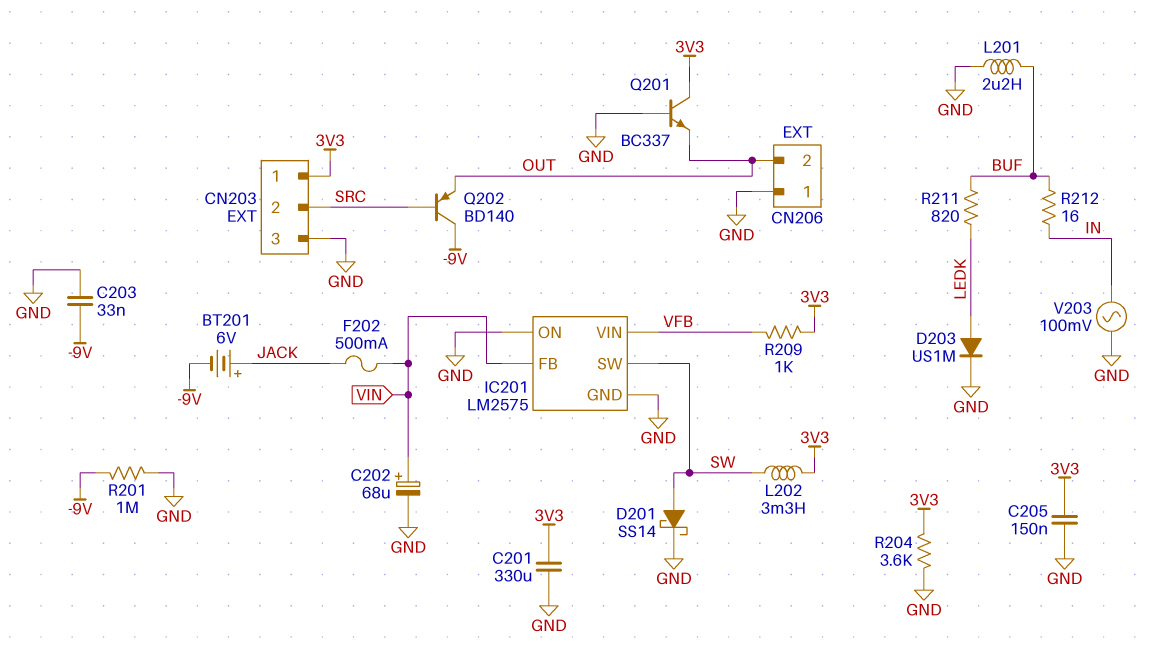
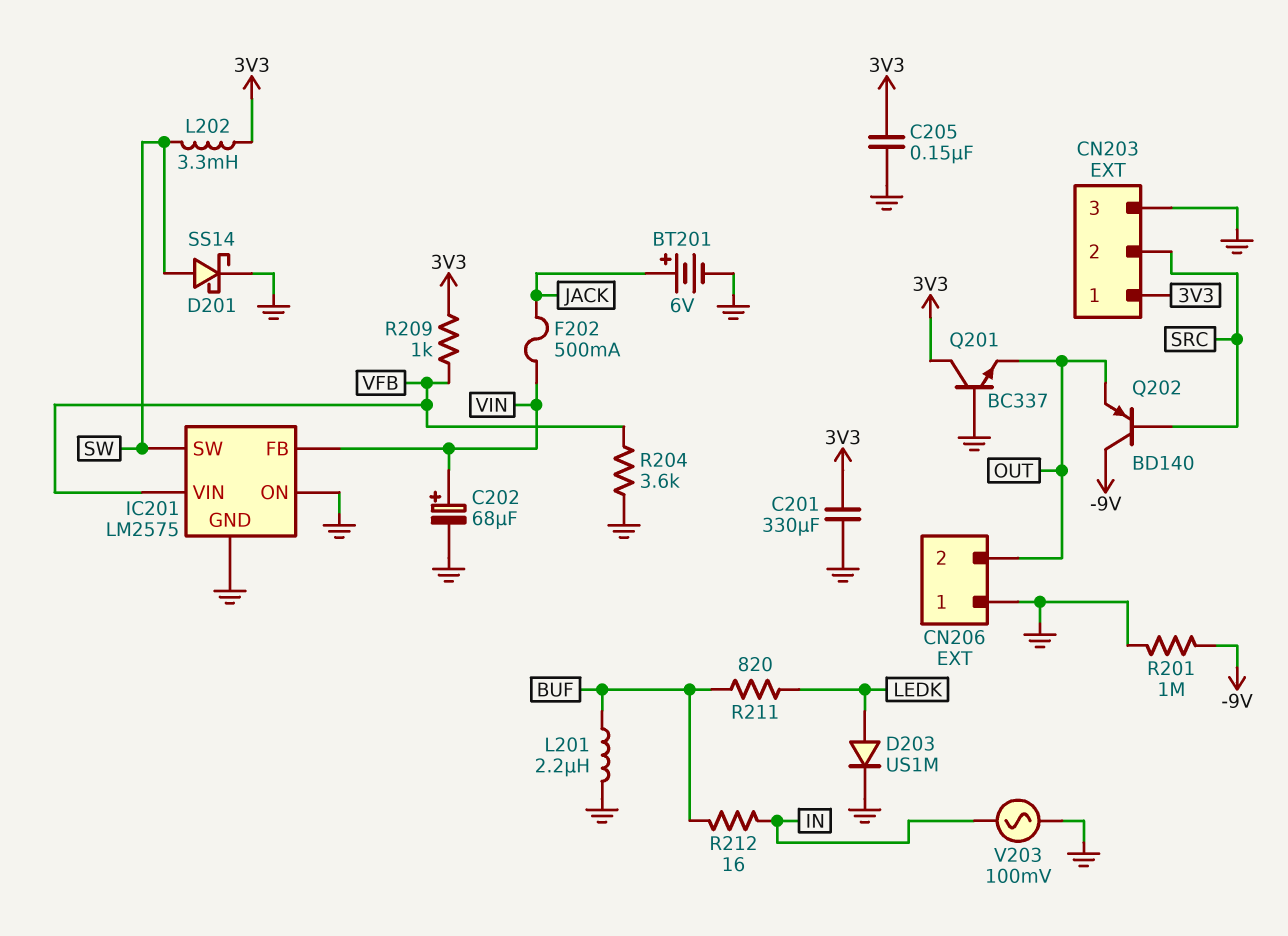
BT201: 6V (plus JACK, minus -9V) -> 6V (plus JACK, minus GND)
C203: 33nF (-9V, GND) -> none
R204: 3.6k (3V3, GND) -> 3.6k (GND, VFB)

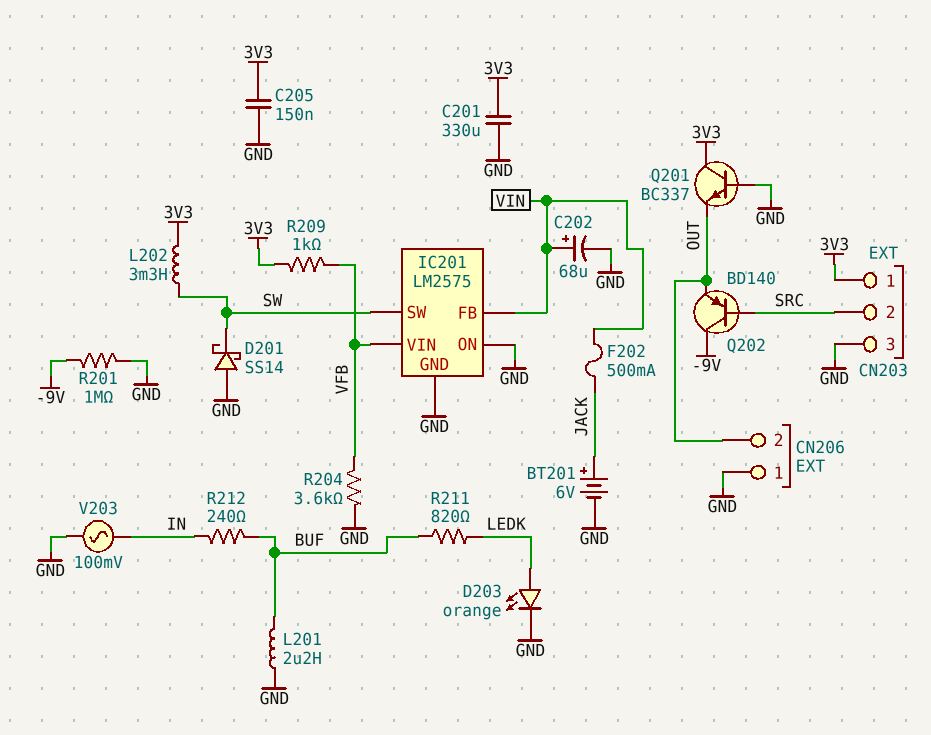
D201: schottky SS14 (A SW, K GND) -> schottky SS14 (A GND, K SW)
D203: diode US1M (A LEDK, K GND) -> LED orange (A LEDK, K GND)
R212: 16 (BUF, IN) -> 240 (BUF, IN)

